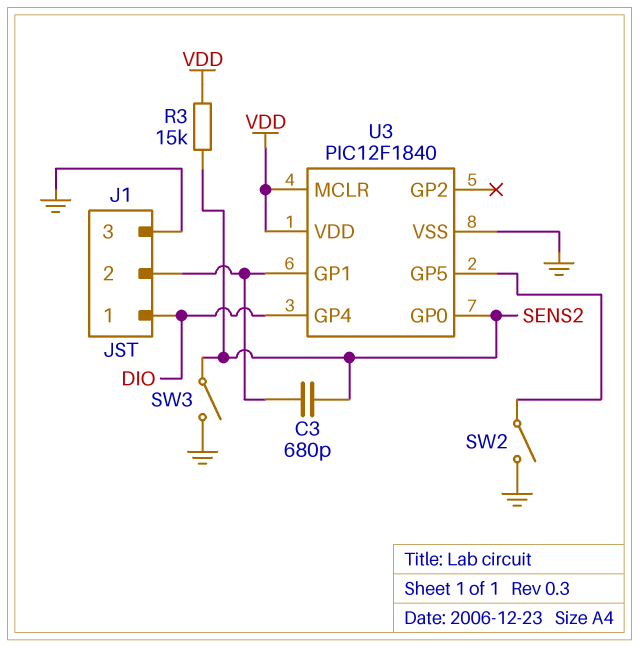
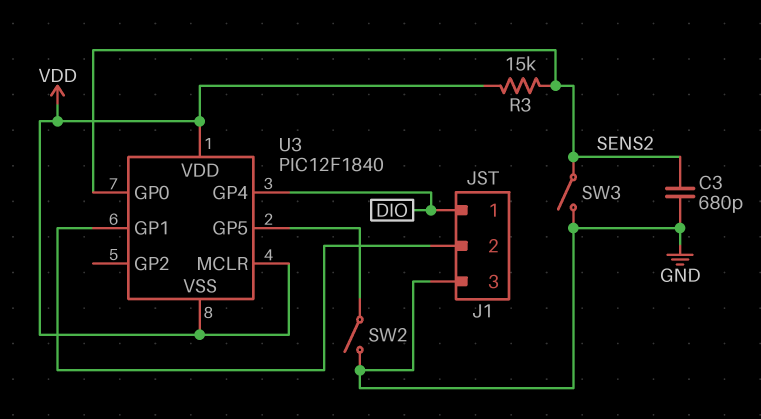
C3: 680pF (J1/2, SENS2) -> 680pF (GND, SENS2)
U3 pin VSS: GND -> VDD

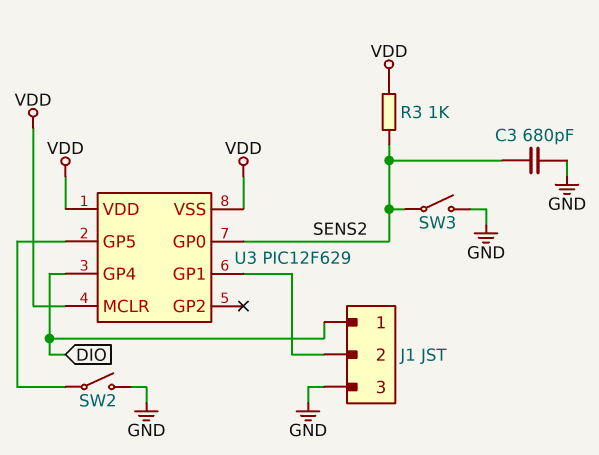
R3: 15k (SENS2, VDD) -> 1k (SENS2, VDD)
U3: PIC12F1840 -> PIC12F629

